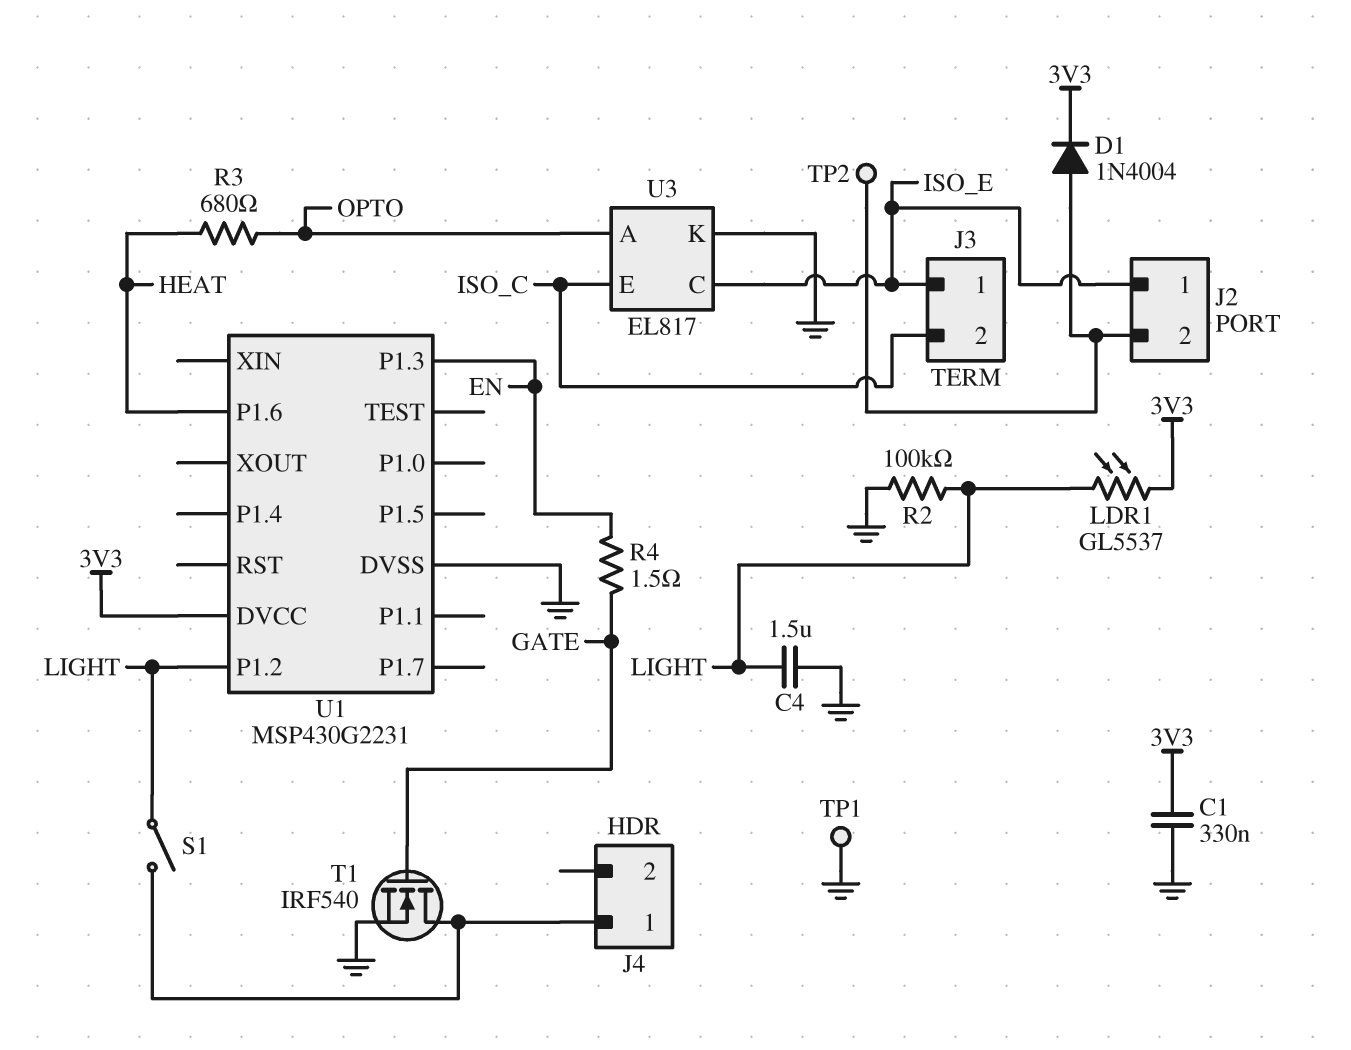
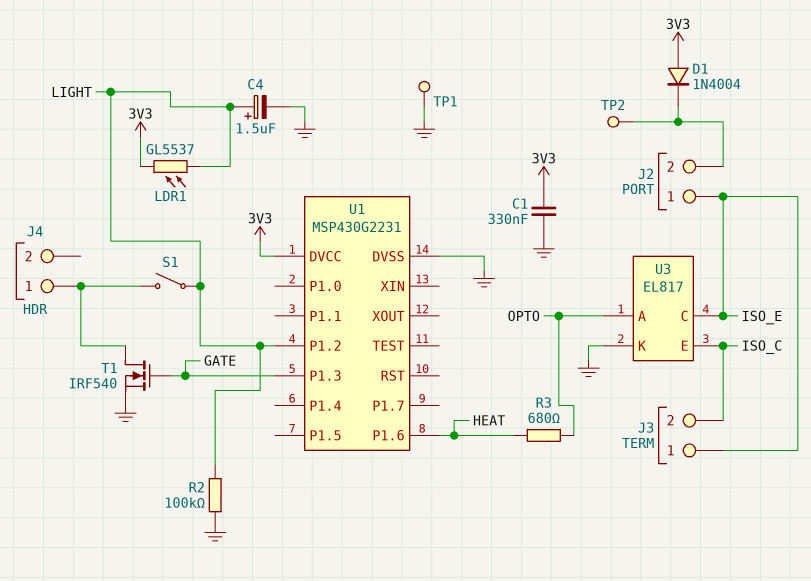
C4: 1.5uF (GND, LIGHT) -> 1.5uF (plus LIGHT, minus GND)
D1: diode 1N4004 (A J2/2, K 3V3) -> diode 1N4004 (A 3V3, K J2/2)
R4: 1.5 (EN, GATE) -> none
U1 pin P1.3: EN -> GATE

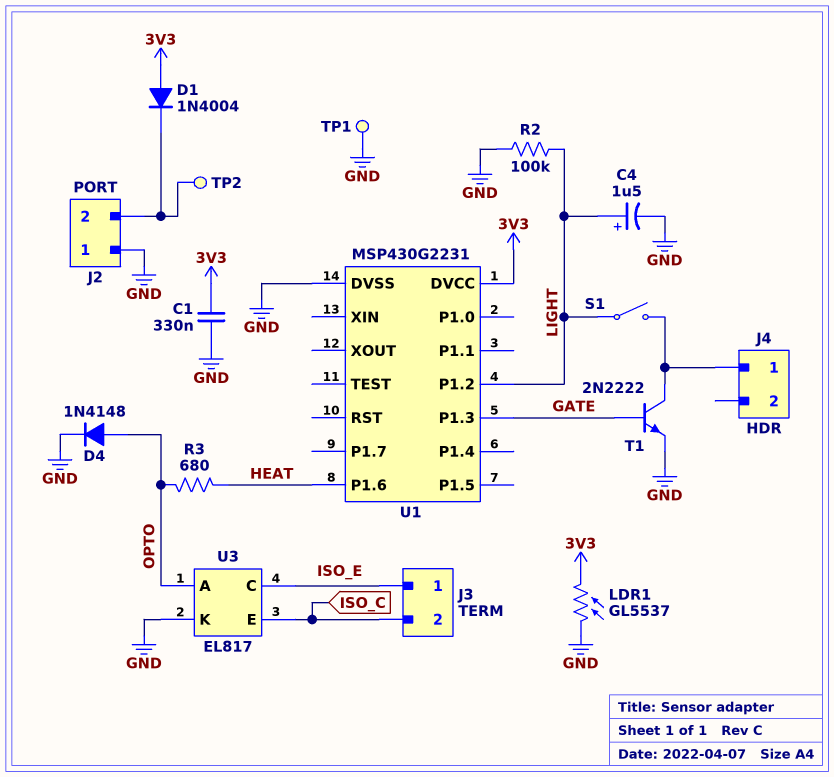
D4: none -> diode 1N4148 (A OPTO, K GND)
J2 pin 1: ISO_E -> GND
LDR1: GL5537 (3V3, LIGHT) -> GL5537 (3V3, GND)
T1: NMOS IRF540 (G GATE, D J4/1, S GND) -> NPN 2N2222 (B GATE, C J4/1, E GND)

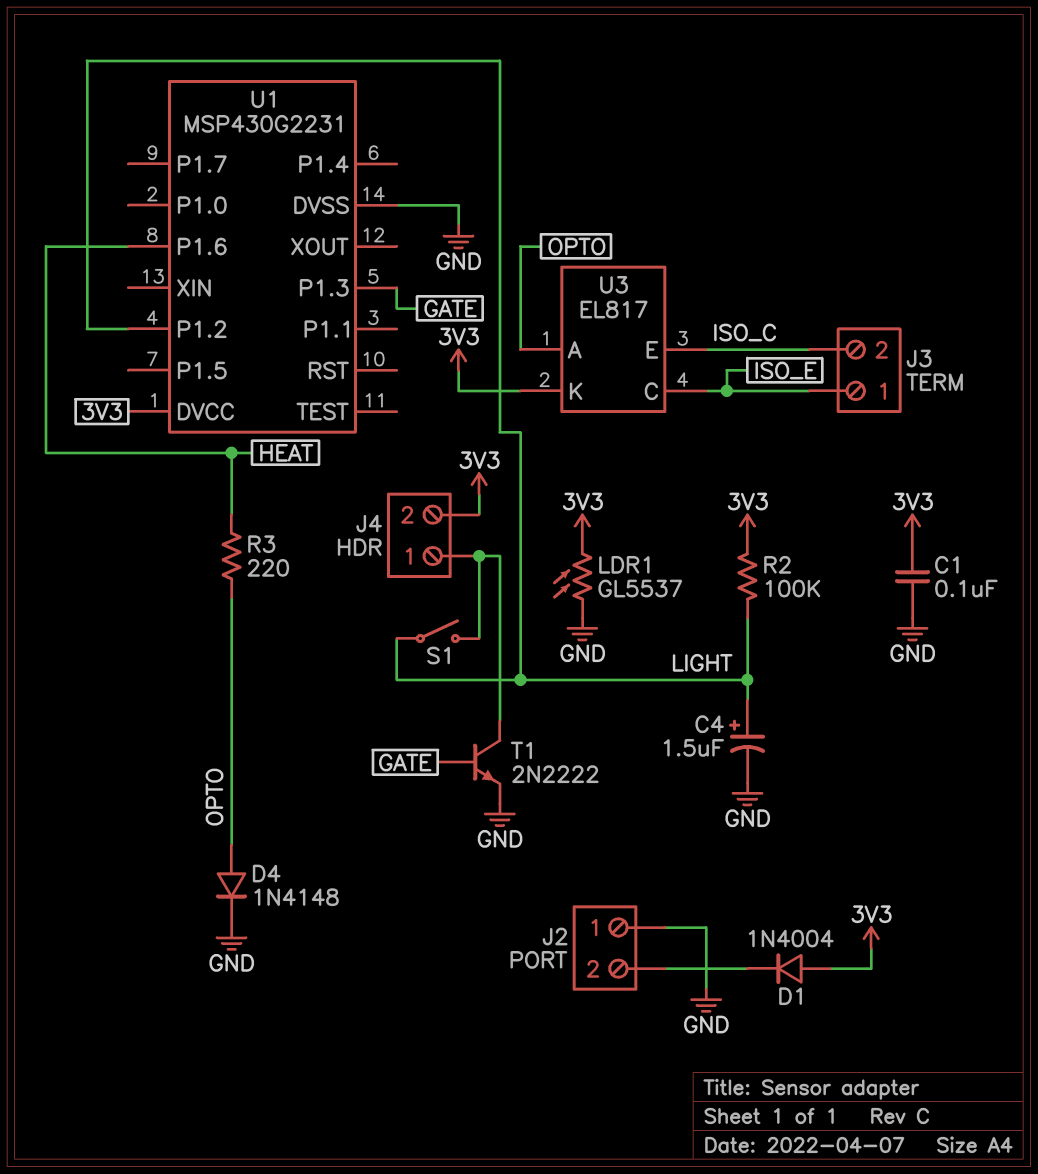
C1: 330nF (3V3, GND) -> 100nF (3V3, GND)
J4 pin 2: none -> 3V3
R2: 100k (GND, LIGHT) -> 100k (3V3, LIGHT)
R3: 680 (HEAT, OPTO) -> 220 (HEAT, OPTO)
TP1: test point (GND) -> none
TP2: test point (J2/2) -> none
U3 pin K: GND -> 3V3

